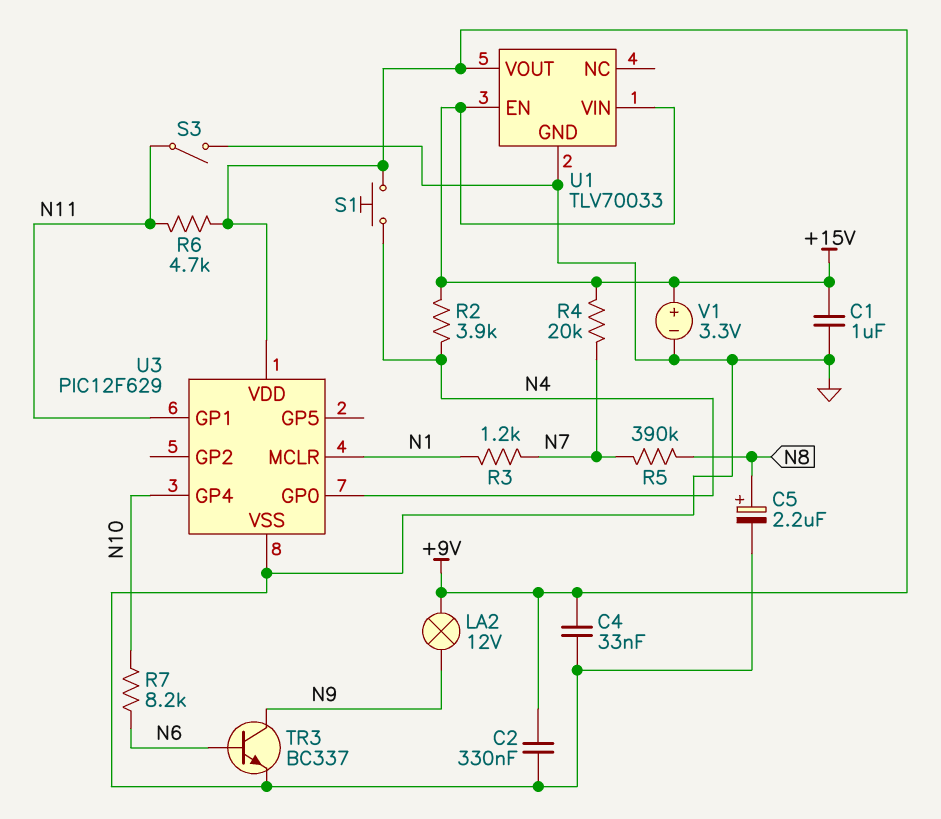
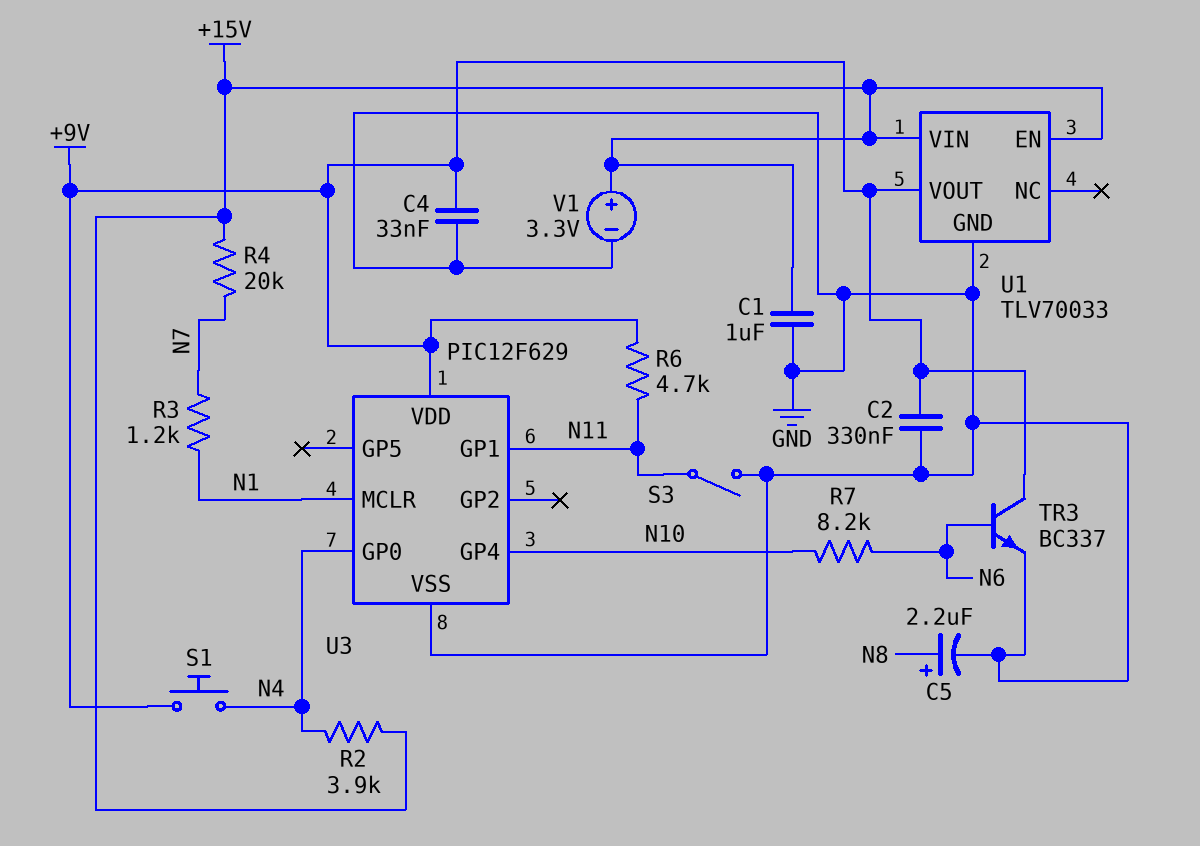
LA2: lamp 12V (+9V, N9) -> none
R5: 390k (N7, N8) -> none
TR3: NPN BC337 (B N6, C N9, E GND) -> NPN BC337 (B N6, C +9V, E GND)

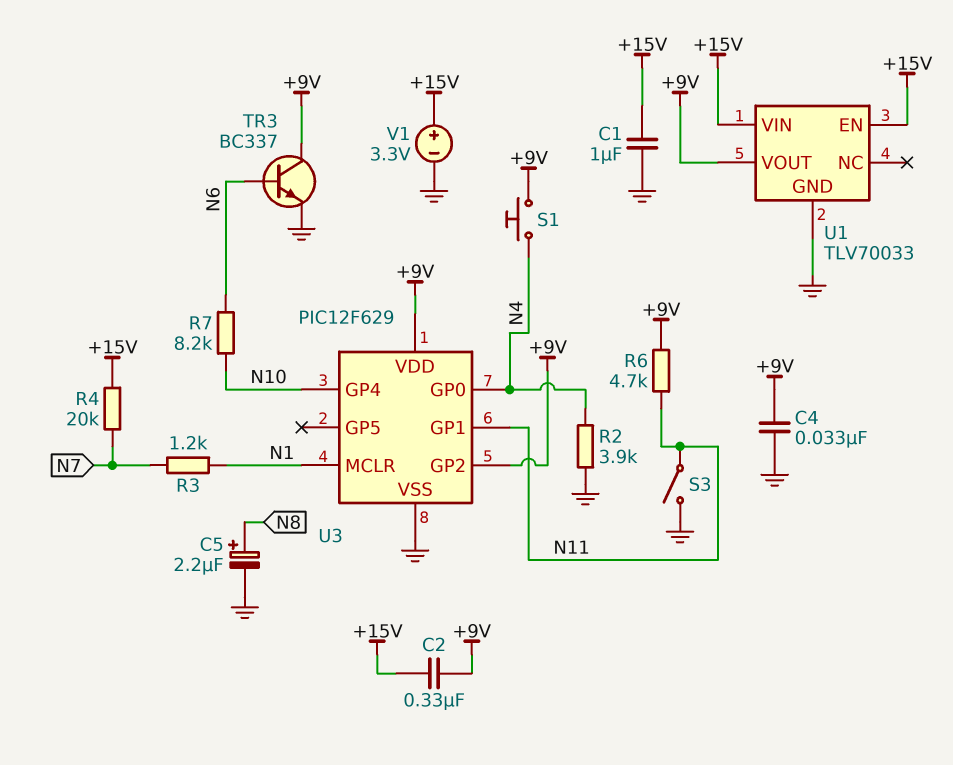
C2: 330nF (+9V, GND) -> 330nF (+9V, +15V)
R2: 3.9k (+15V, N4) -> 3.9k (GND, N4)
U3 pin GP2: none -> +9V

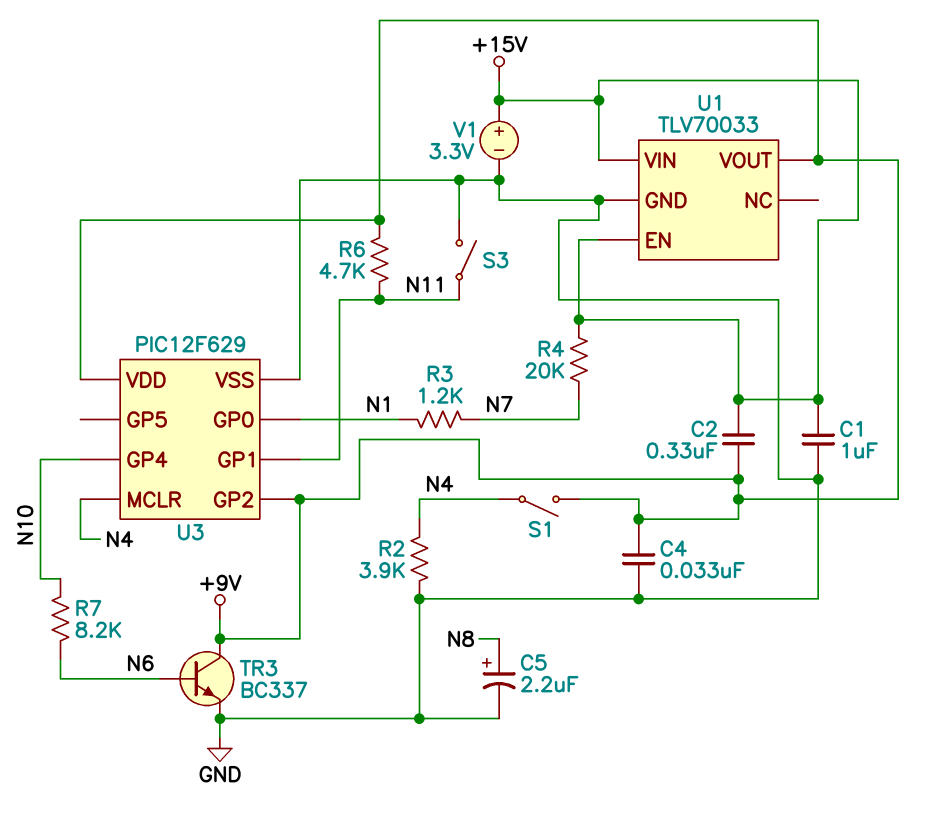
S1: button (+9V, N4) -> switch (+9V, N4)
U3 pin GP0: N4 -> N1
U3 pin MCLR: N1 -> N4

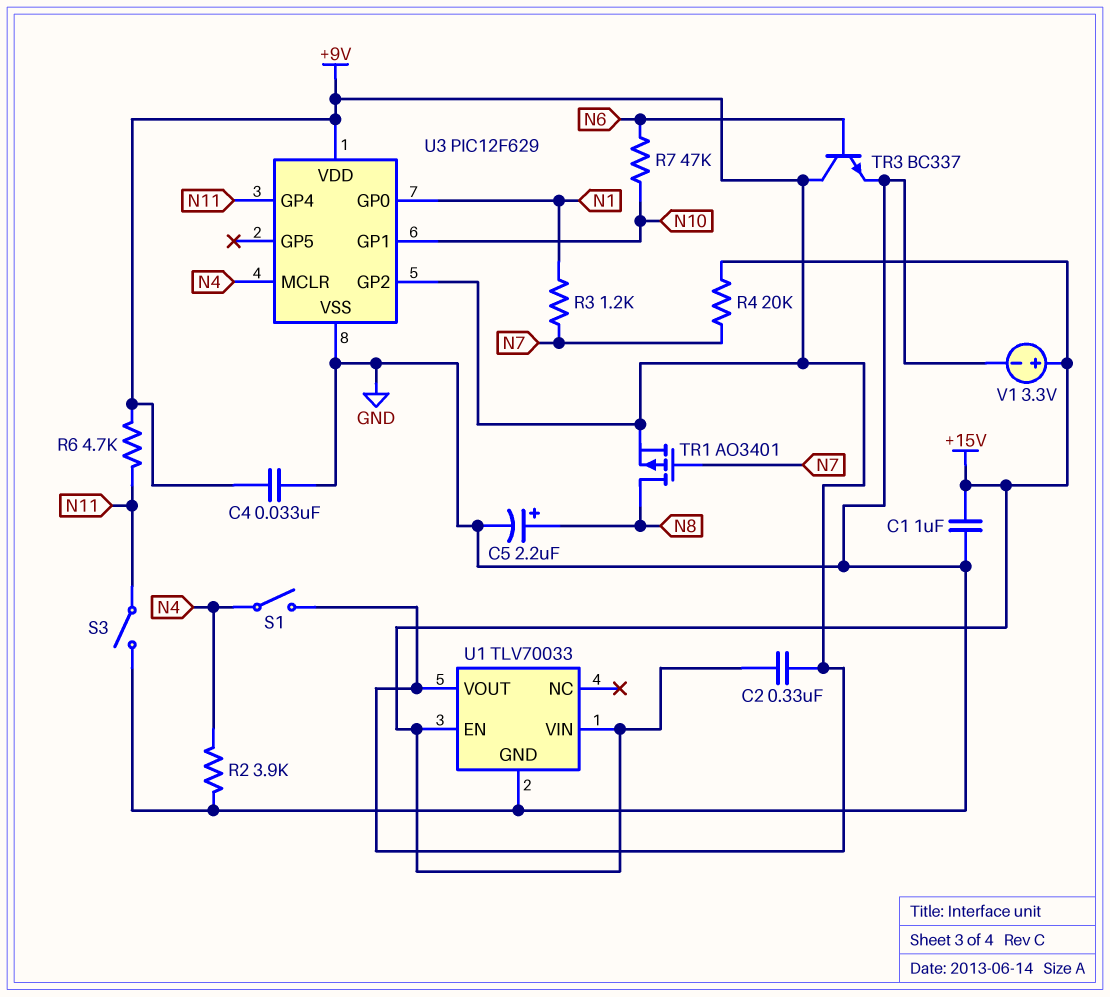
R7: 8.2k (N6, N10) -> 47k (N6, N10)
TR1: none -> PMOS AO3401 (G N7, D N8, S +9V)
U3 pin GP1: N11 -> N10
U3 pin GP4: N10 -> N11

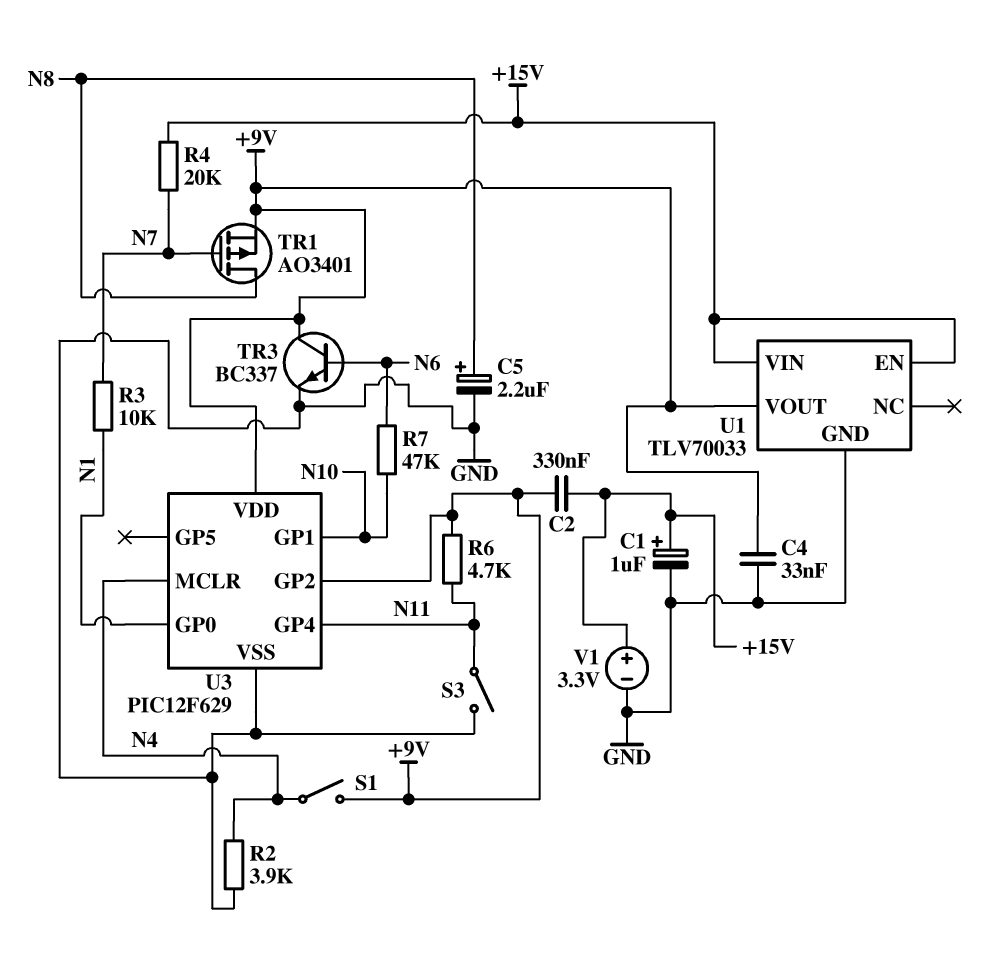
C1: 1uF (+15V, GND) -> 1uF (plus +15V, minus GND)
R3: 1.2k (N1, N7) -> 10k (N1, N7)

